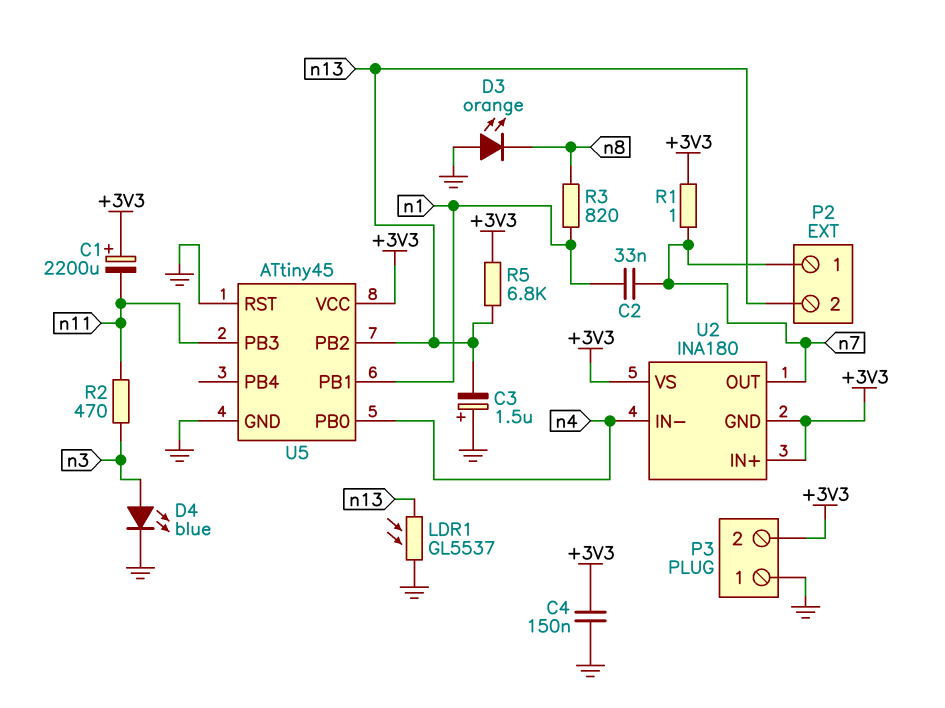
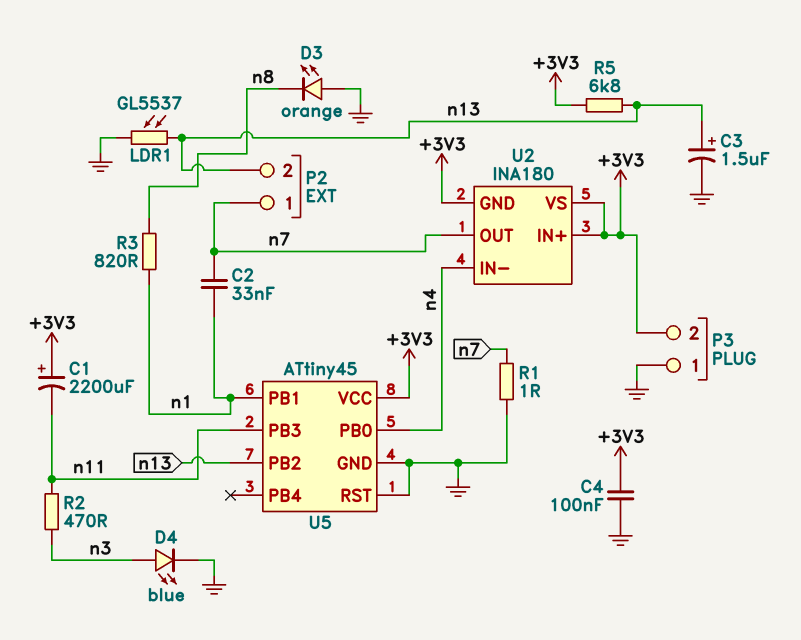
C3: 1.5uF (plus GND, minus n13) -> 1.5uF (plus n13, minus GND)
C4: 150nF (+3V3, GND) -> 100nF (+3V3, GND)
R1: 1 (+3V3, n7) -> 1 (GND, n7)

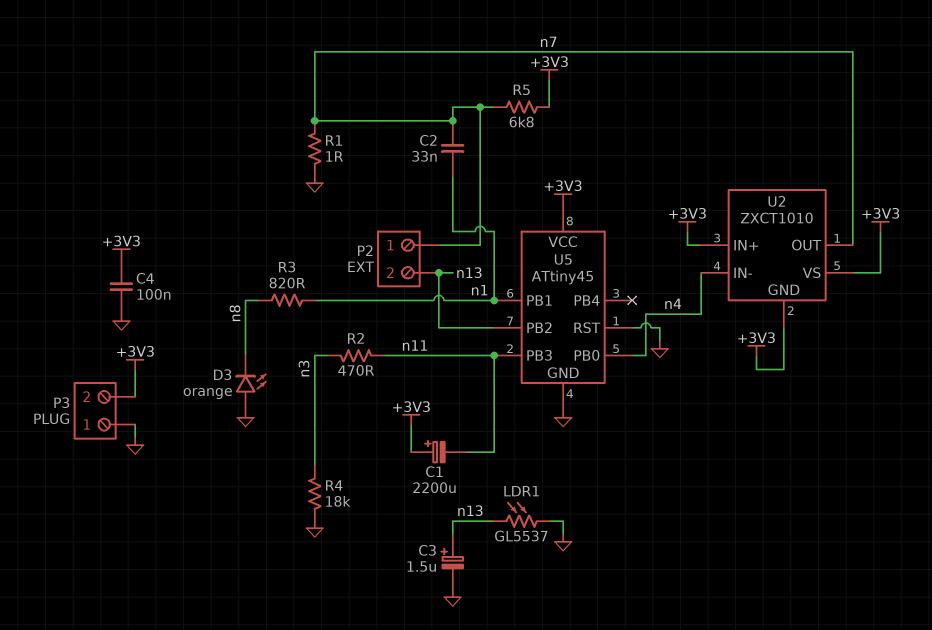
D4: LED blue (A n3, K GND) -> none
R4: none -> 18k (GND, n3)
R5: 6.8k (+3V3, n13) -> 6.8k (+3V3, n7)
U2: INA180 -> ZXCT1010

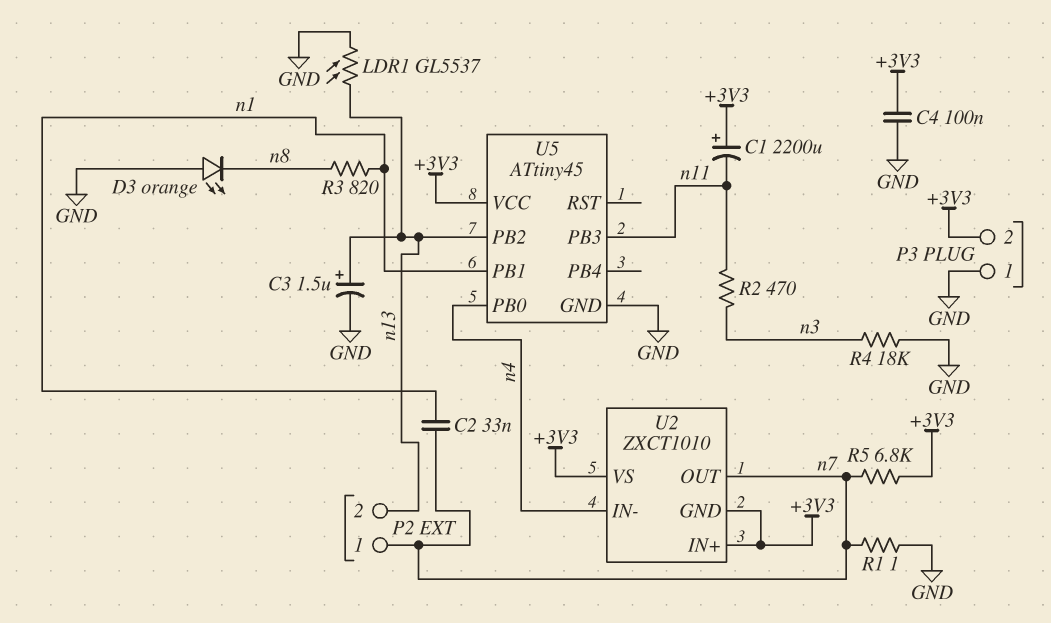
U5 pin RST: GND -> none

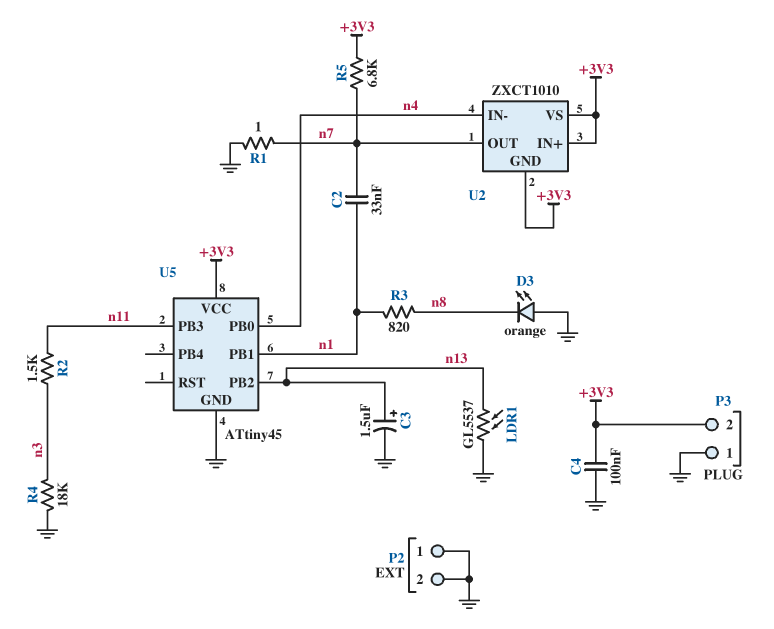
C1: 2200uF (plus +3V3, minus n11) -> none
P2 pin 1: n7 -> GND
P2 pin 2: n13 -> GND
R2: 470 (n3, n11) -> 1.5k (n3, n11)

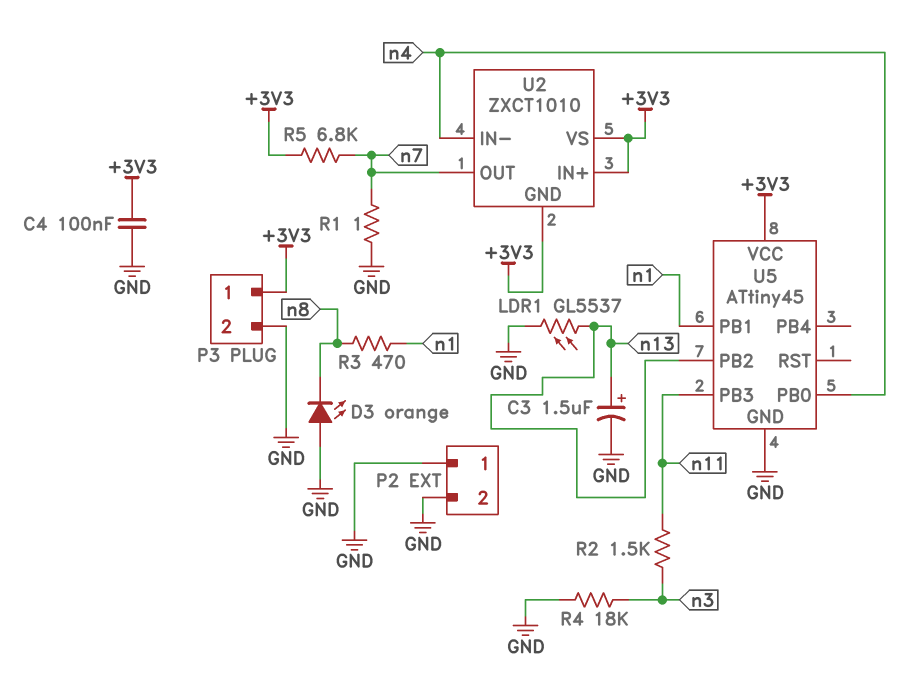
C2: 33nF (n1, n7) -> none
P3 pin 1: GND -> +3V3
P3 pin 2: +3V3 -> GND
R3: 820 (n1, n8) -> 470 (n1, n8)

